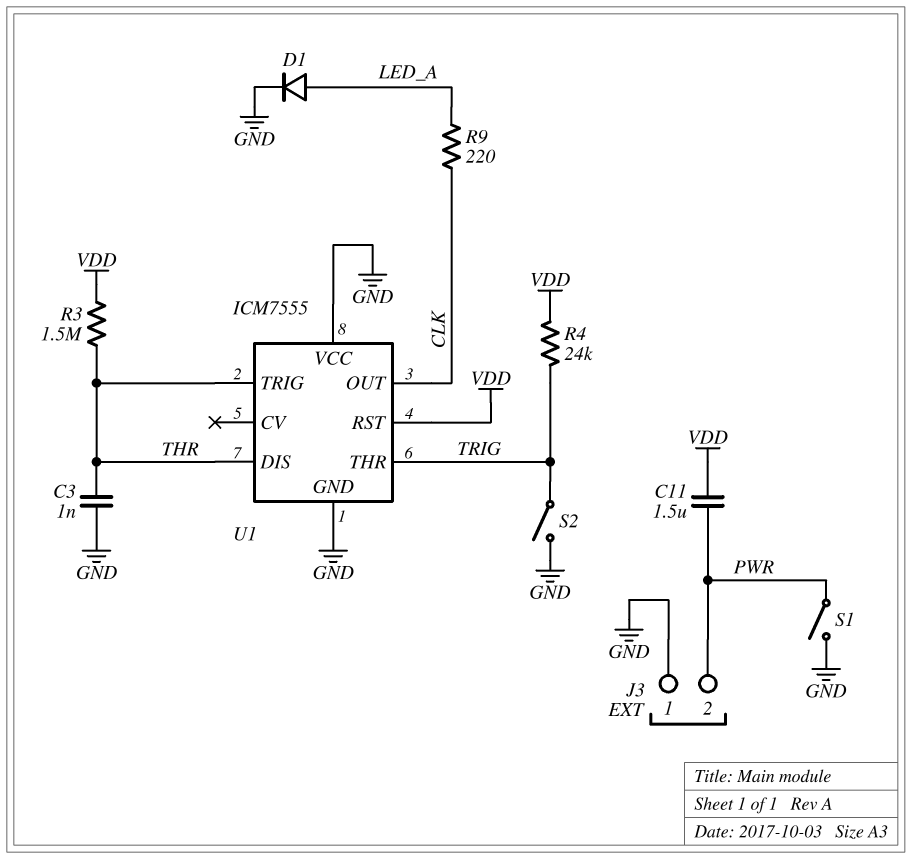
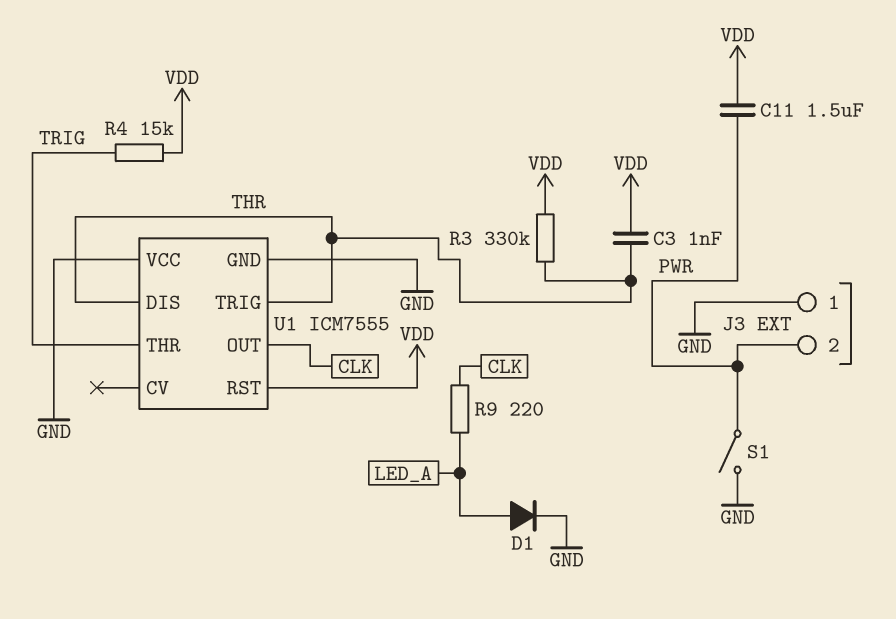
C3: 1nF (GND, THR) -> 1nF (THR, VDD)
R3: 1.5M (THR, VDD) -> 330k (THR, VDD)
R4: 24k (TRIG, VDD) -> 15k (TRIG, VDD)
S2: switch (GND, TRIG) -> none

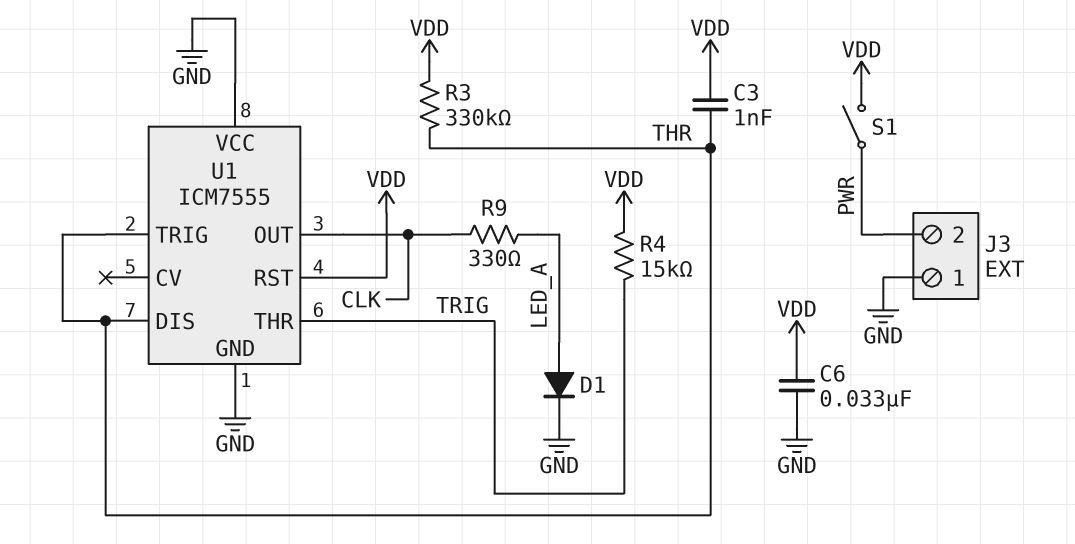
C6: none -> 33nF (GND, VDD)
C11: 1.5uF (PWR, VDD) -> none
R9: 220 (CLK, LED_A) -> 330 (CLK, LED_A)
S1: switch (GND, PWR) -> switch (PWR, VDD)

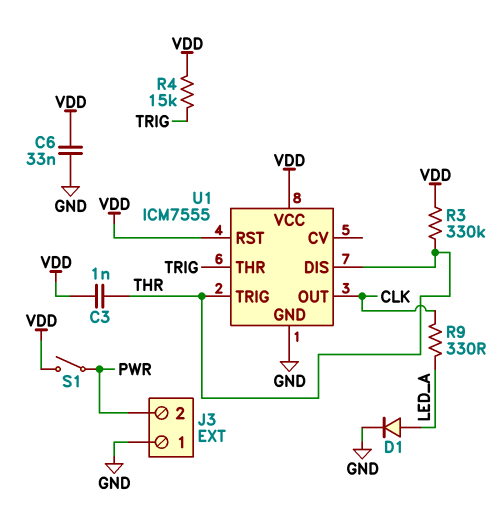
U1 pin VCC: GND -> VDD

